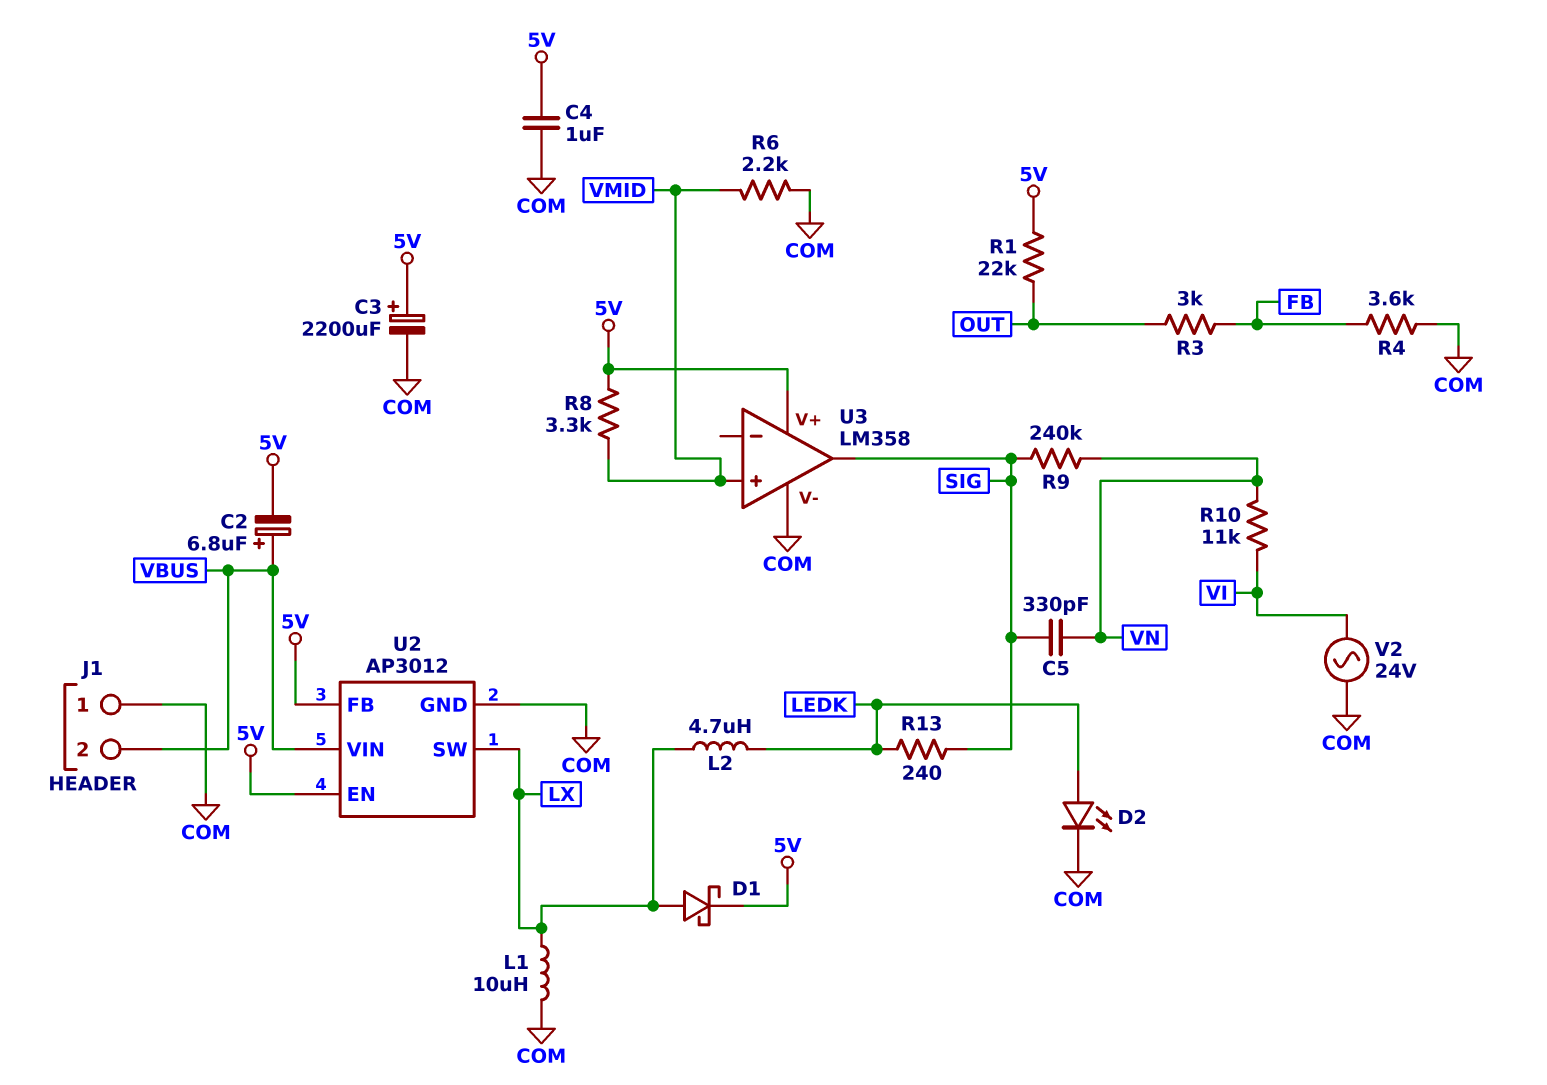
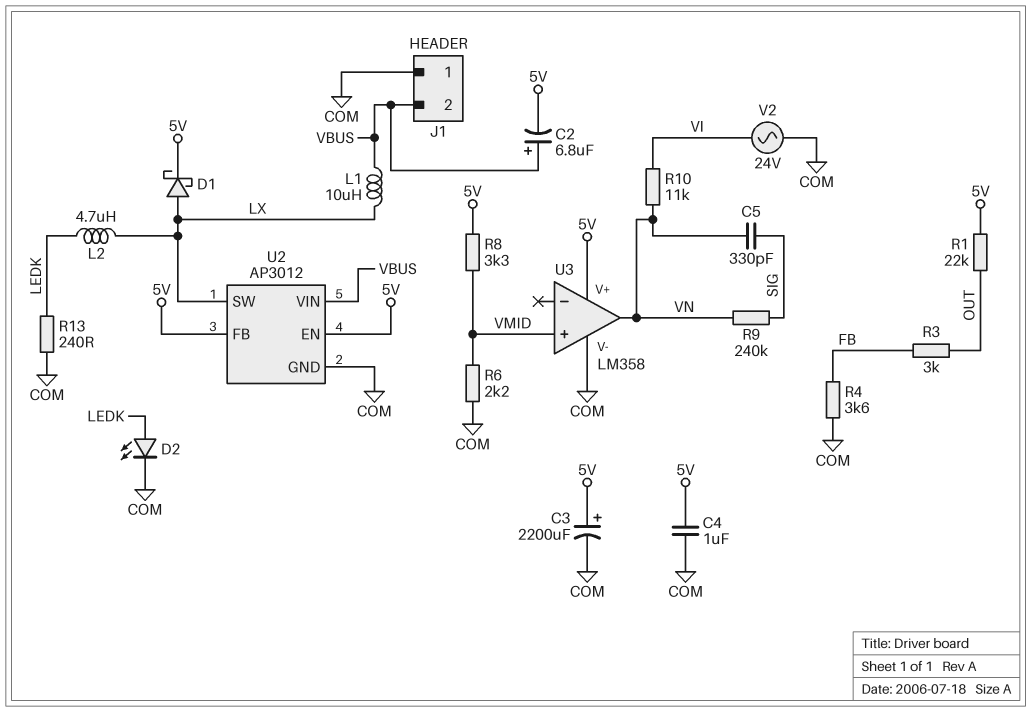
L1: 10uH (COM, LX) -> 10uH (LX, VBUS)
R13: 240 (LEDK, SIG) -> 240 (COM, LEDK)
U3 pin out: SIG -> VN

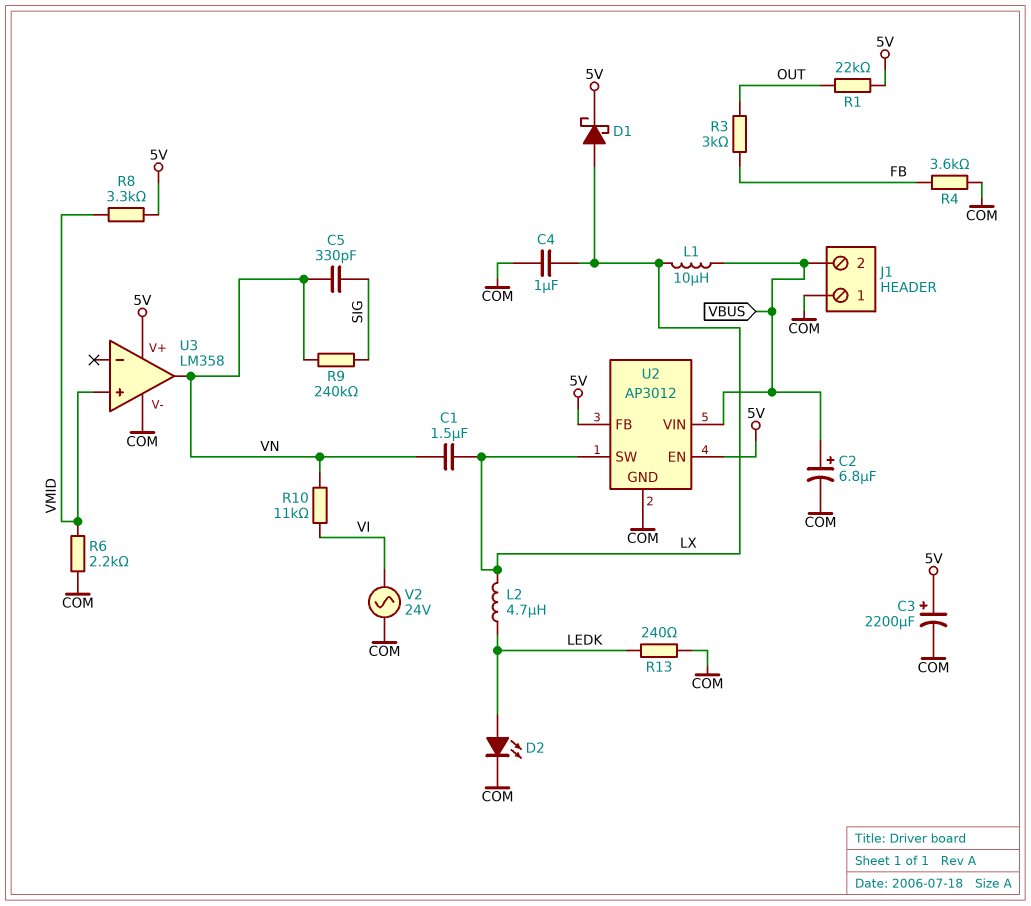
C1: none -> 1.5uF (LX, VN)
C2: 6.8uF (plus VBUS, minus 5V) -> 6.8uF (plus VBUS, minus COM)
C4: 1uF (5V, COM) -> 1uF (COM, LX)

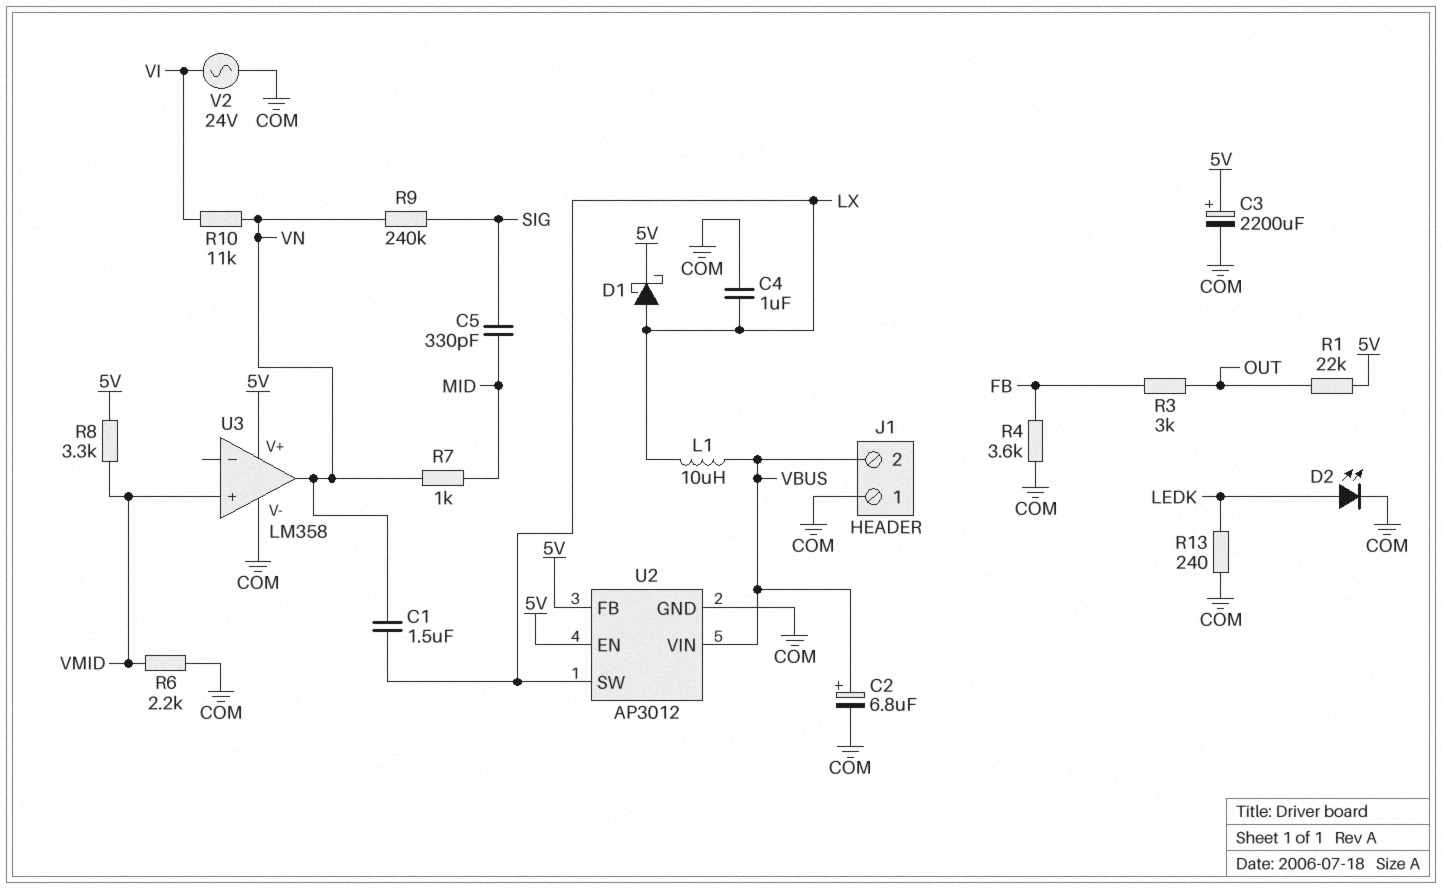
C5: 330pF (SIG, VN) -> 330pF (MID, SIG)
L2: 4.7uH (LEDK, LX) -> none
R7: none -> 1k (MID, VN)

